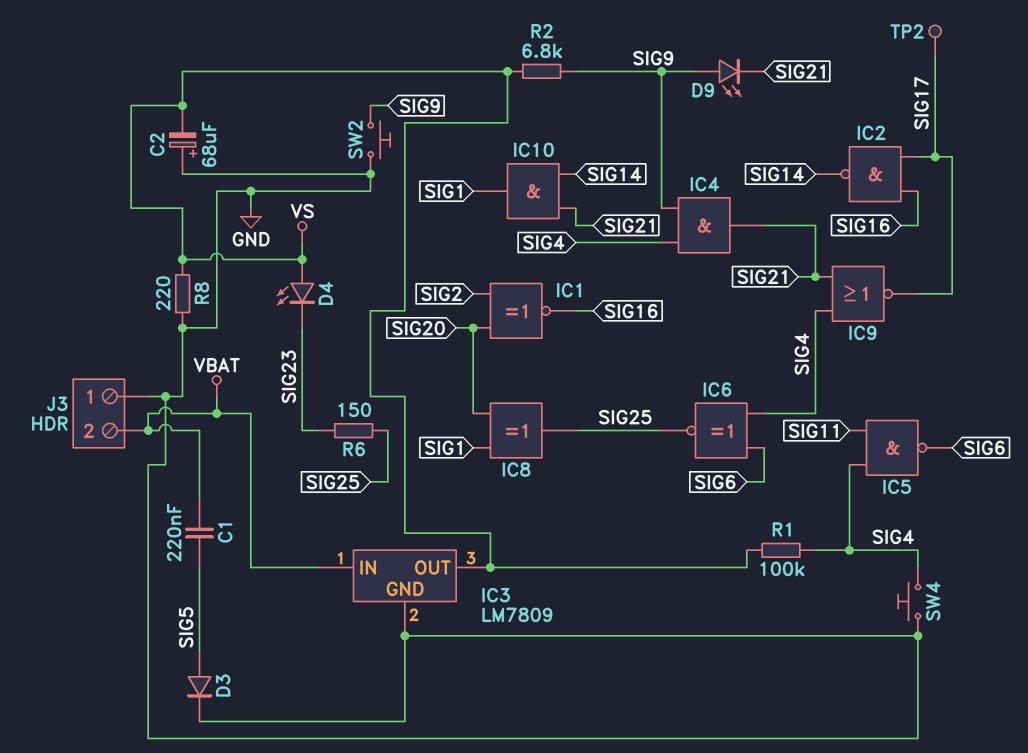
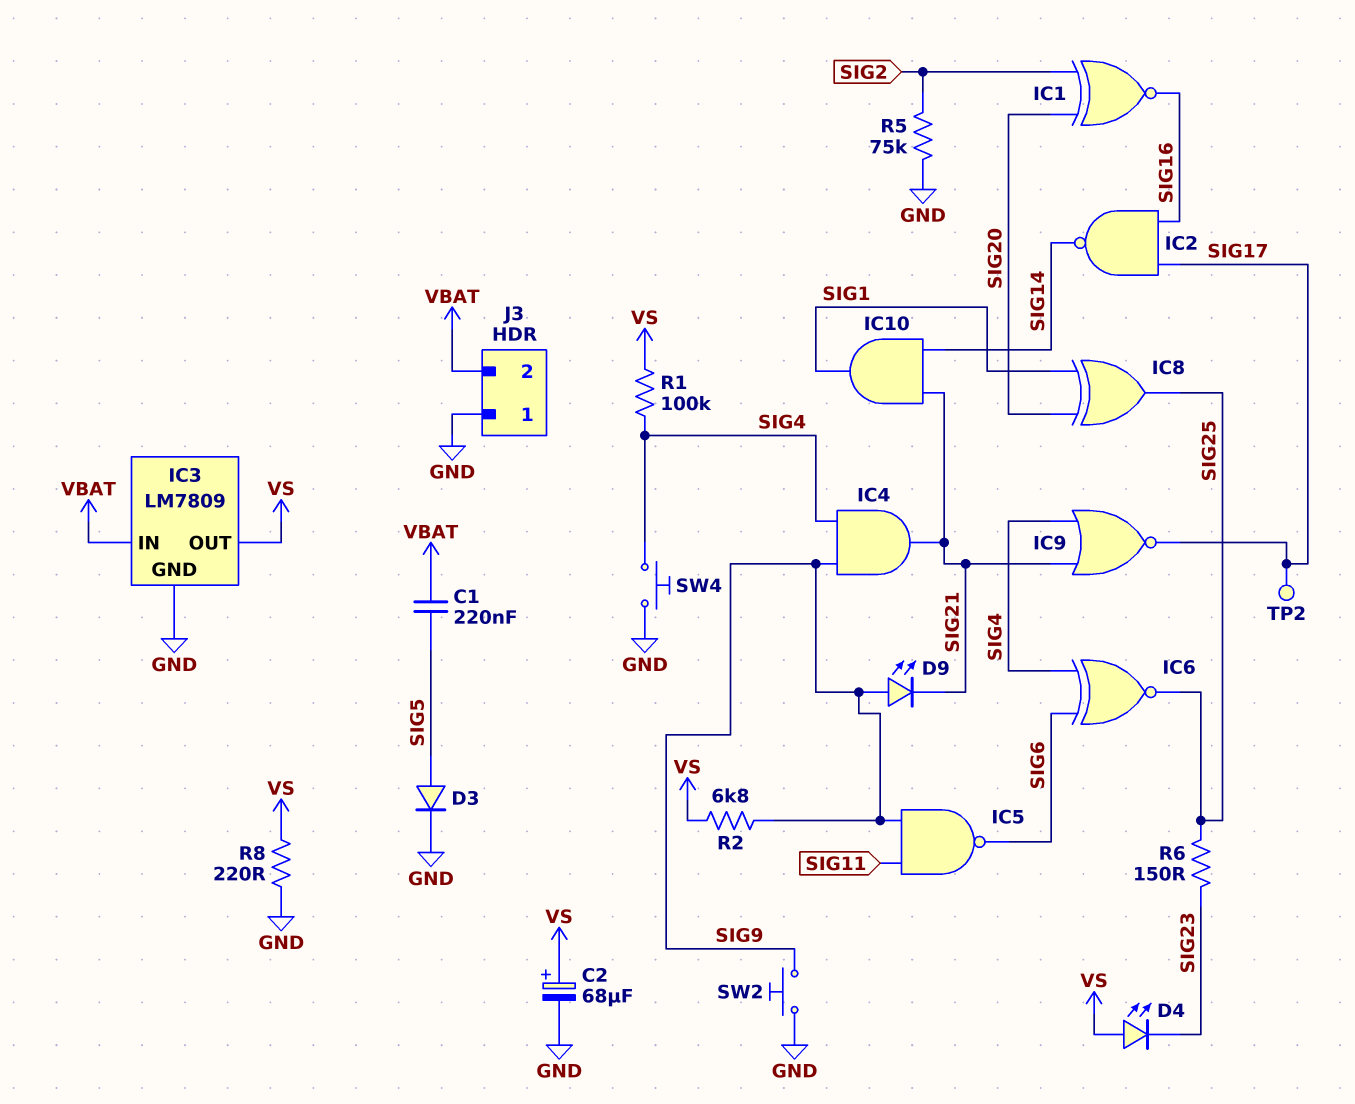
C2: 68uF (plus GND, minus VS) -> 68uF (plus VS, minus GND)
IC5: NAND (in SIG4, in SIG11, out SIG6) -> NAND (in SIG9, in SIG11, out SIG6)
R5: none -> 75k (GND, SIG2)

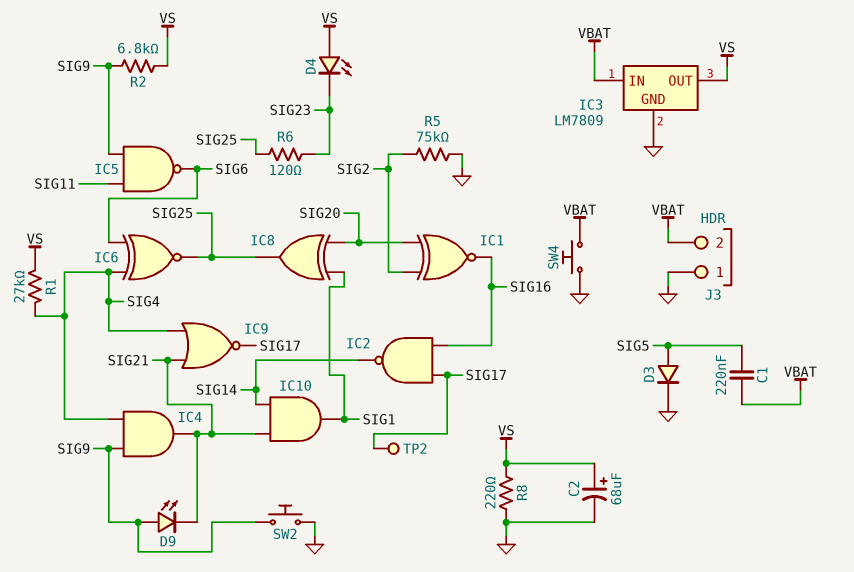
R1: 100k (SIG4, VS) -> 27k (SIG4, VS)
R6: 150 (SIG23, SIG25) -> 120 (SIG23, SIG25)
SW4: button (GND, SIG4) -> button (GND, VBAT)

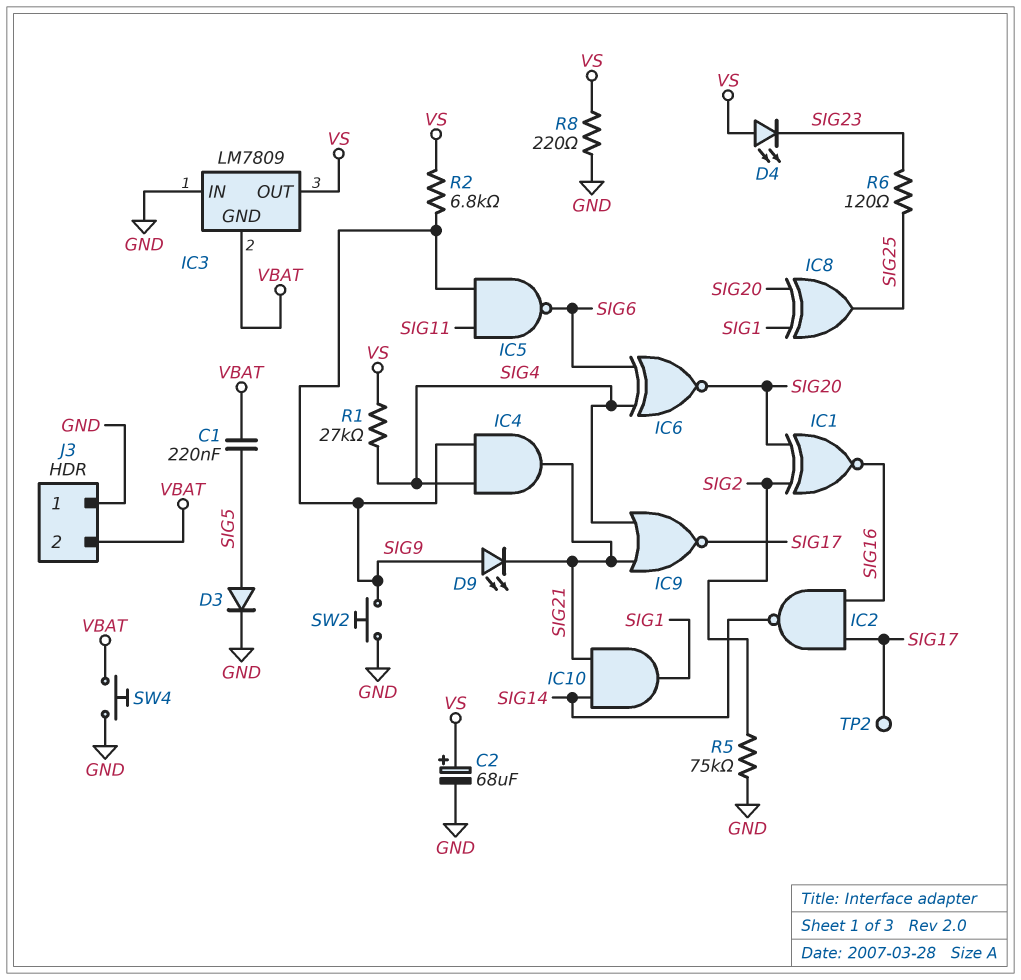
IC3 pin GND: GND -> VBAT
IC3 pin IN: VBAT -> GND
IC6: XNOR (in SIG4, in SIG6, out SIG25) -> XNOR (in SIG4, in SIG6, out SIG20)

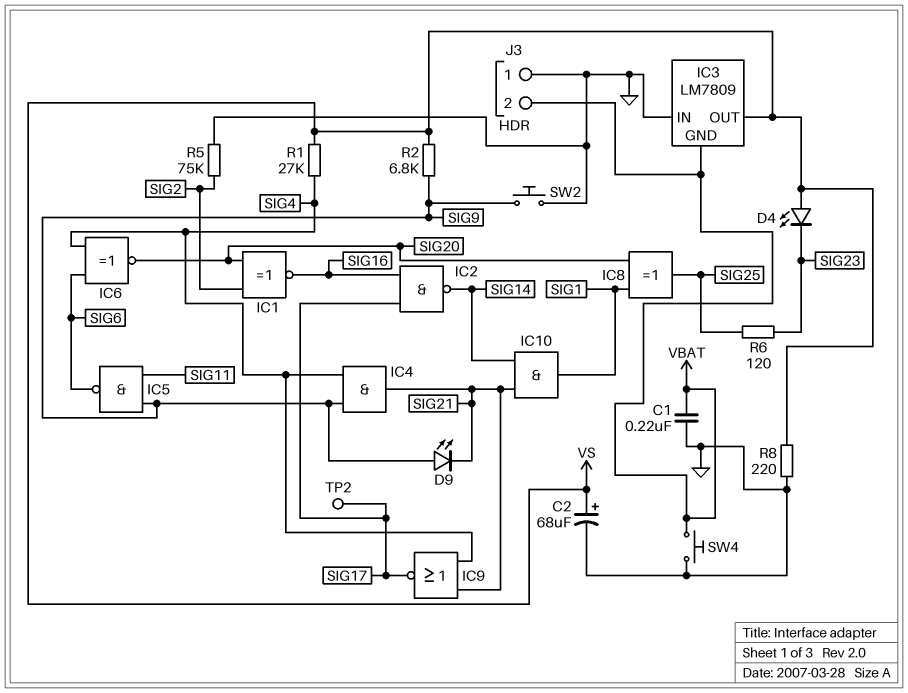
C1: 220nF (SIG5, VBAT) -> 220nF (GND, VBAT)
D3: diode (A SIG5, K GND) -> none

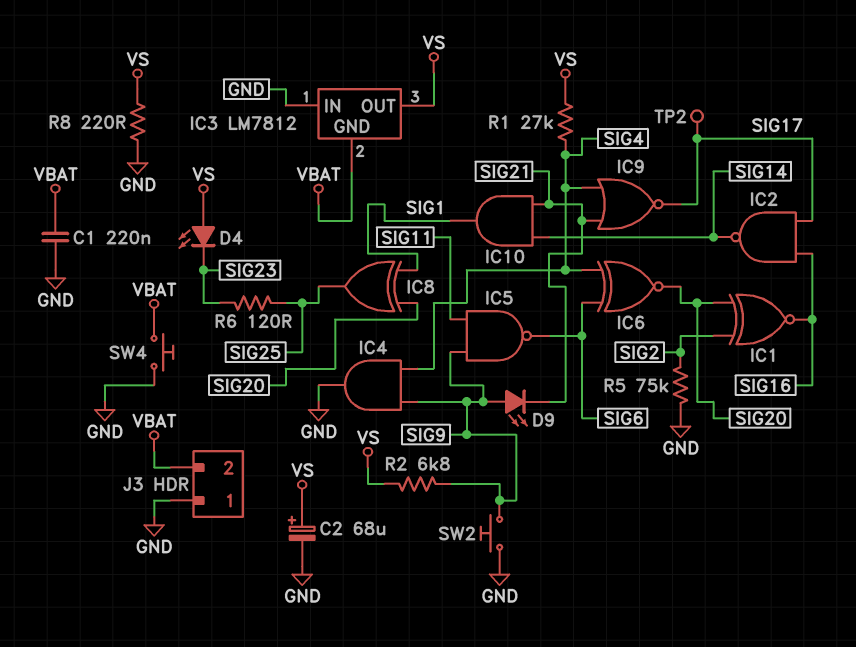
IC3: LM7809 -> LM7812
IC4: AND (in SIG4, in SIG9, out SIG21) -> AND (in SIG4, in SIG9, out GND)

